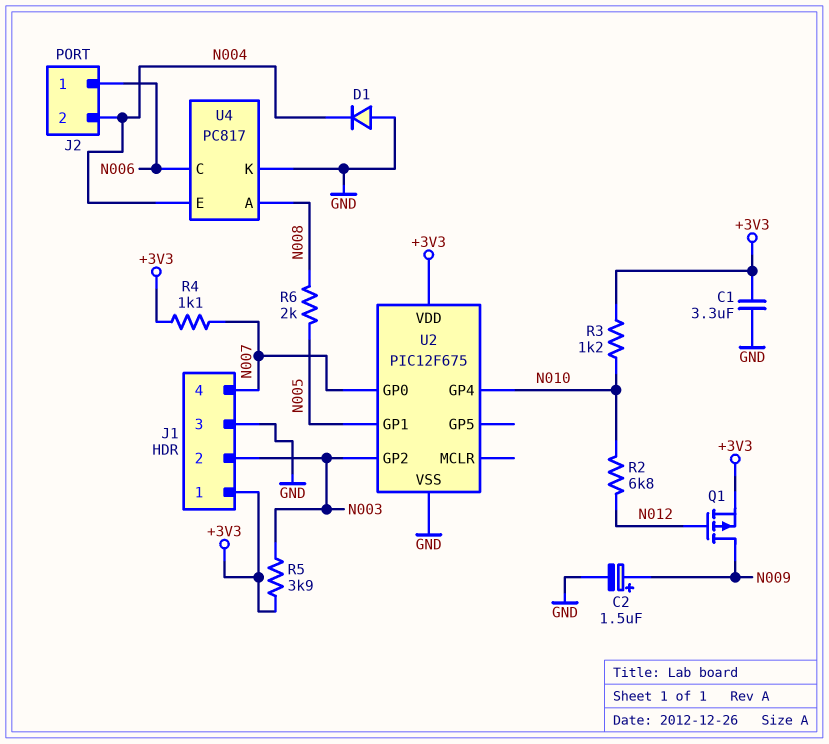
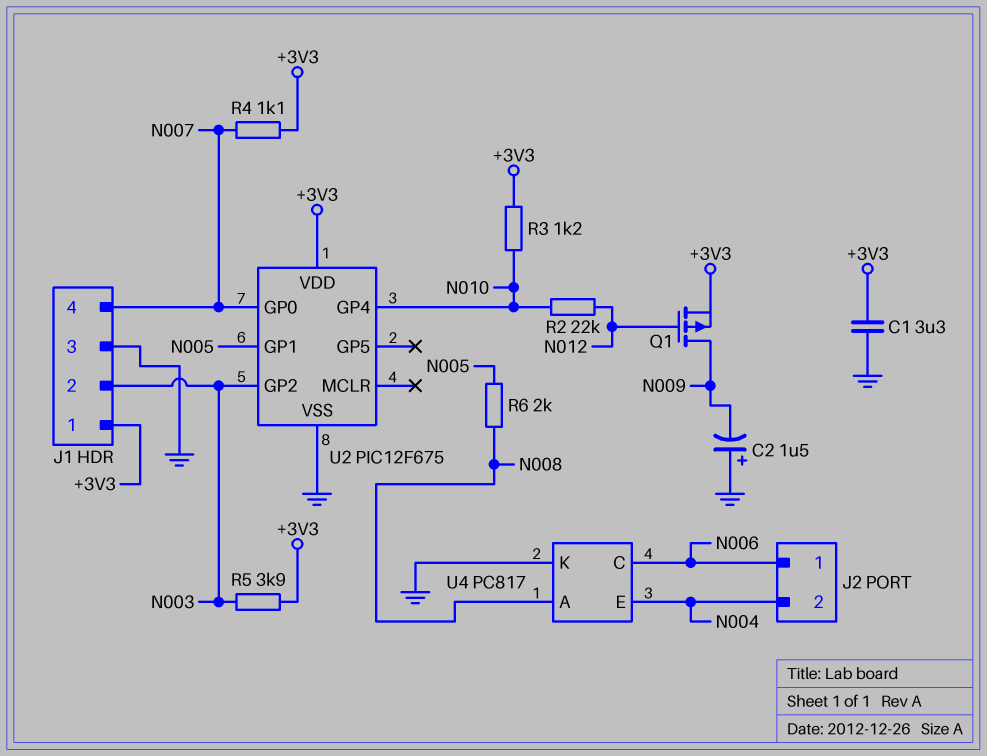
C2: 1.5uF (plus N009, minus GND) -> 1.5uF (plus GND, minus N009)
D1: diode (A GND, K N004) -> none
R2: 6.8k (N010, N012) -> 22k (N010, N012)

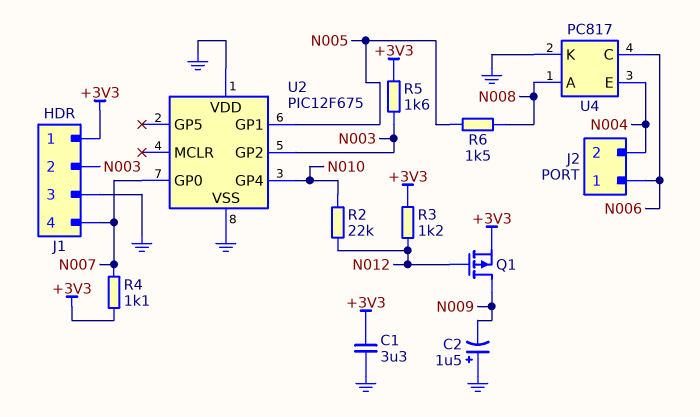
R3: 1.2k (+3V3, N010) -> 1.2k (+3V3, N012)
R5: 3.9k (+3V3, N003) -> 1.6k (+3V3, N003)
R6: 2k (N005, N008) -> 1.5k (N005, N008)
U2 pin VDD: +3V3 -> GND

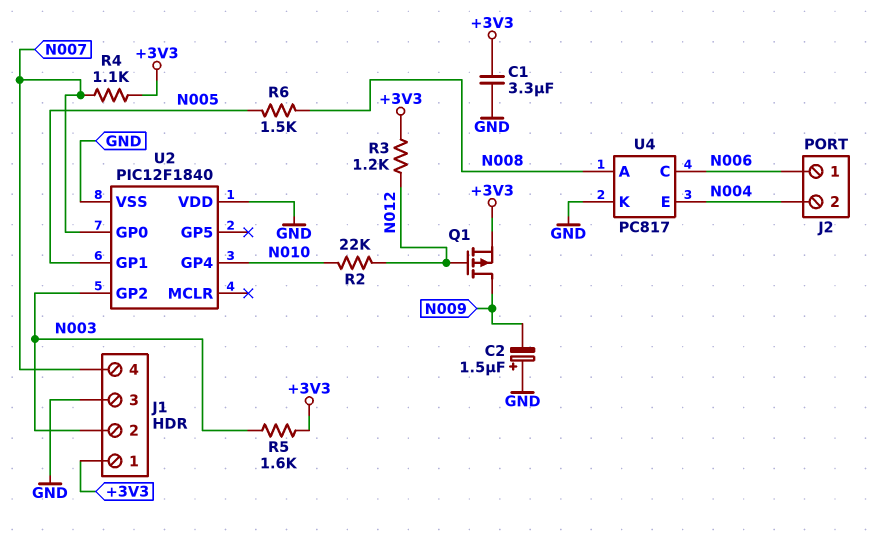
U2: PIC12F675 -> PIC12F1840

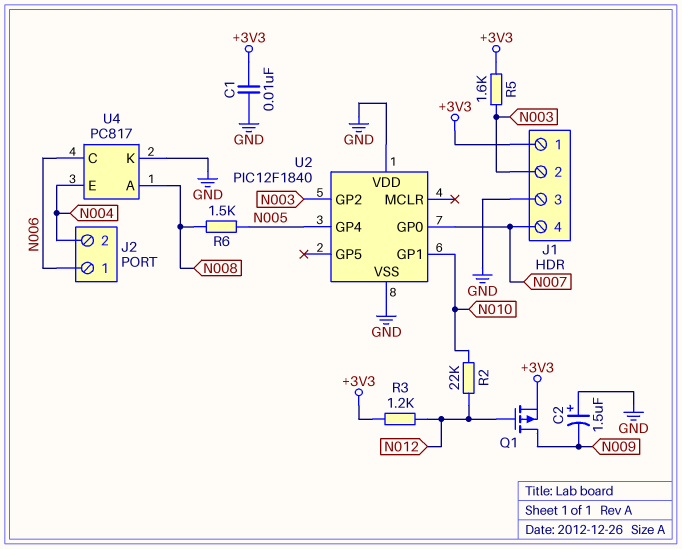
C1: 3.3uF (+3V3, GND) -> 10nF (+3V3, GND)
R4: 1.1k (+3V3, N007) -> none
U2 pin GP1: N005 -> N010
U2 pin GP4: N010 -> N005

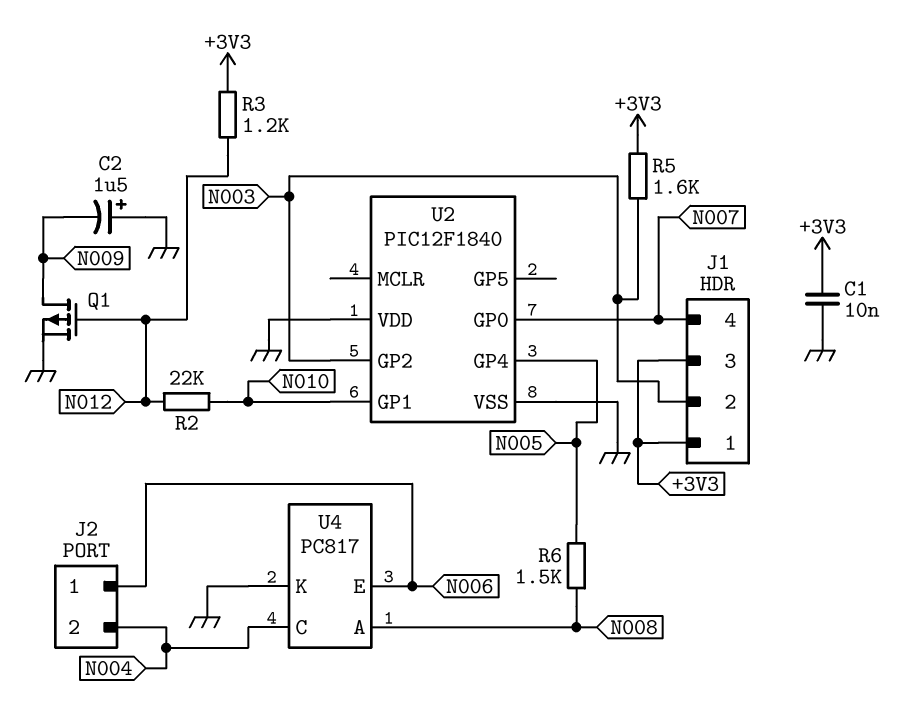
J1 pin 3: GND -> +3V3
Q1: PMOS (G N012, D N009, S +3V3) -> PMOS (G N012, D N009, S GND)
U4 pin C: N006 -> N004
U4 pin E: N004 -> N006

